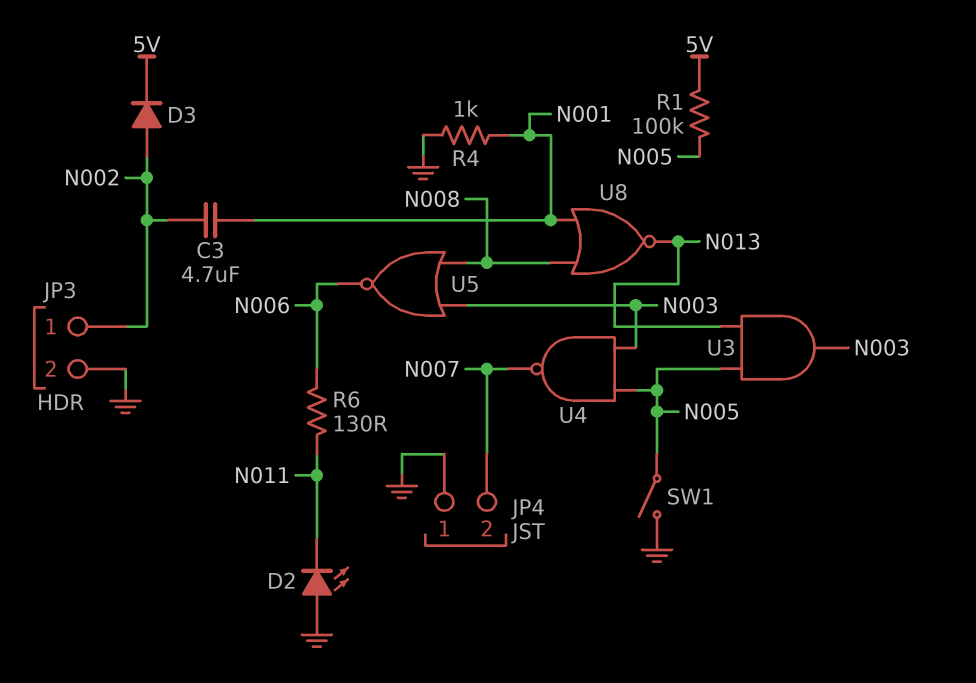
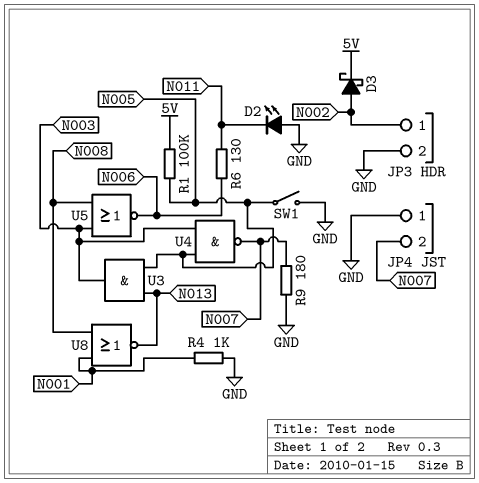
C3: 4.7uF (N001, N002) -> none
D3: diode (A N002, K 5V) -> schottky (A N002, K 5V)
R9: none -> 180 (GND, N007)

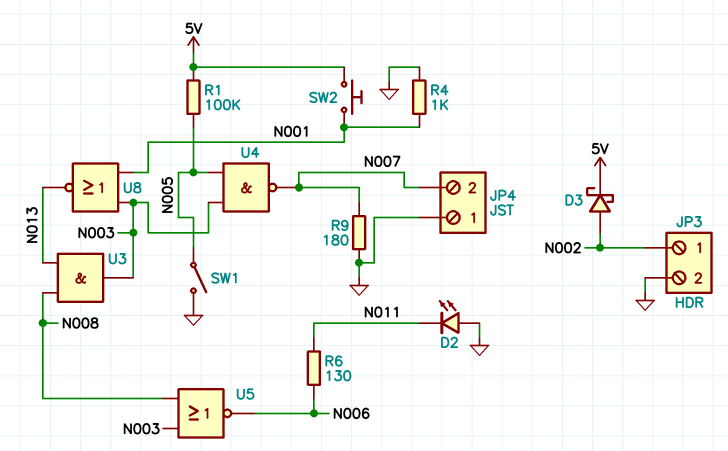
SW2: none -> button (5V, N001)
U3: AND (in N005, in N013, out N003) -> AND (in N008, in N013, out N003)
U8: NOR (in N001, in N008, out N013) -> NOR (in N001, in N003, out N013)

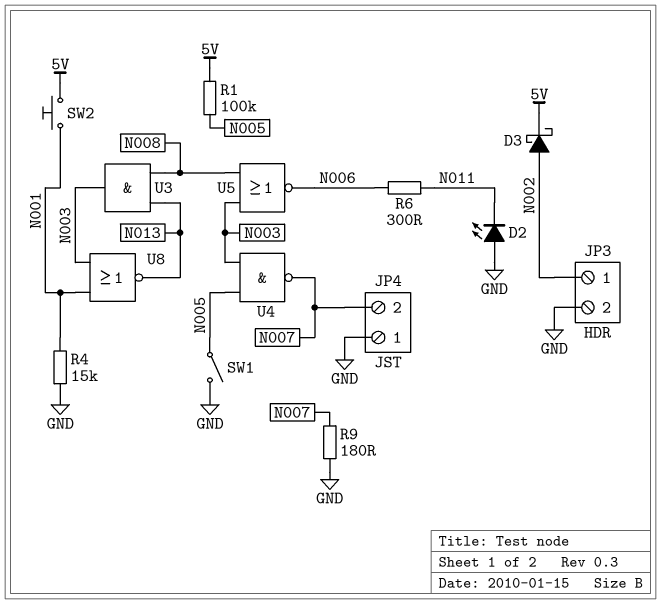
R4: 1k (GND, N001) -> 15k (GND, N001)
R6: 130 (N006, N011) -> 300 (N006, N011)

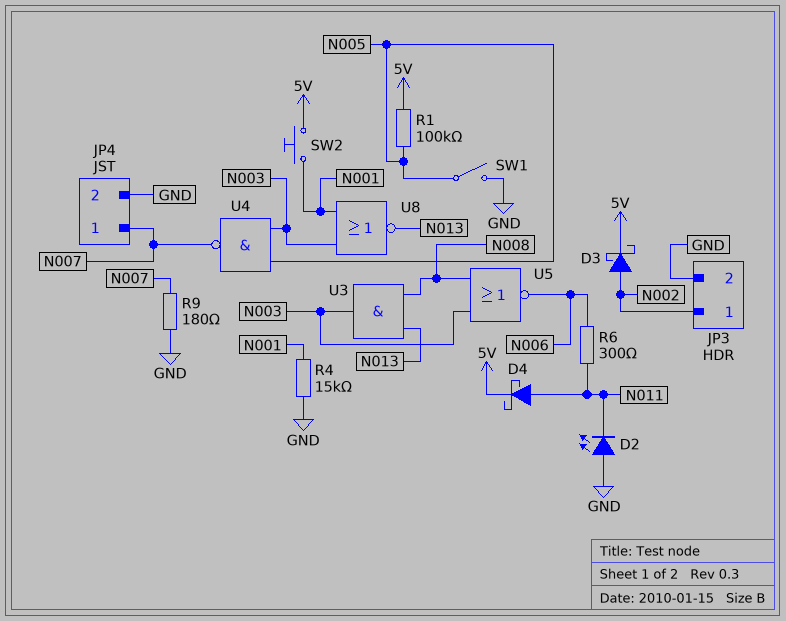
D4: none -> schottky (A N011, K 5V)
JP4 pin 1: GND -> N007
JP4 pin 2: N007 -> GND

